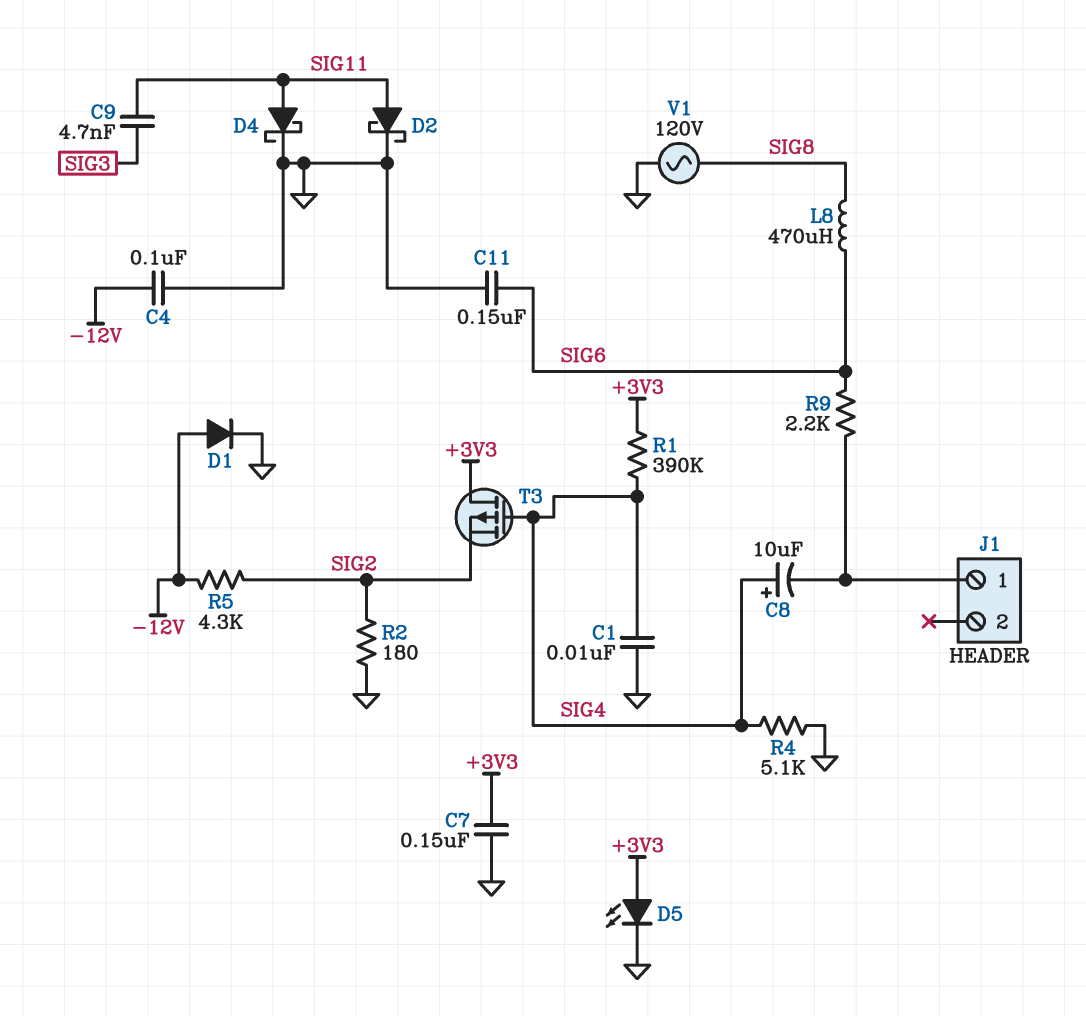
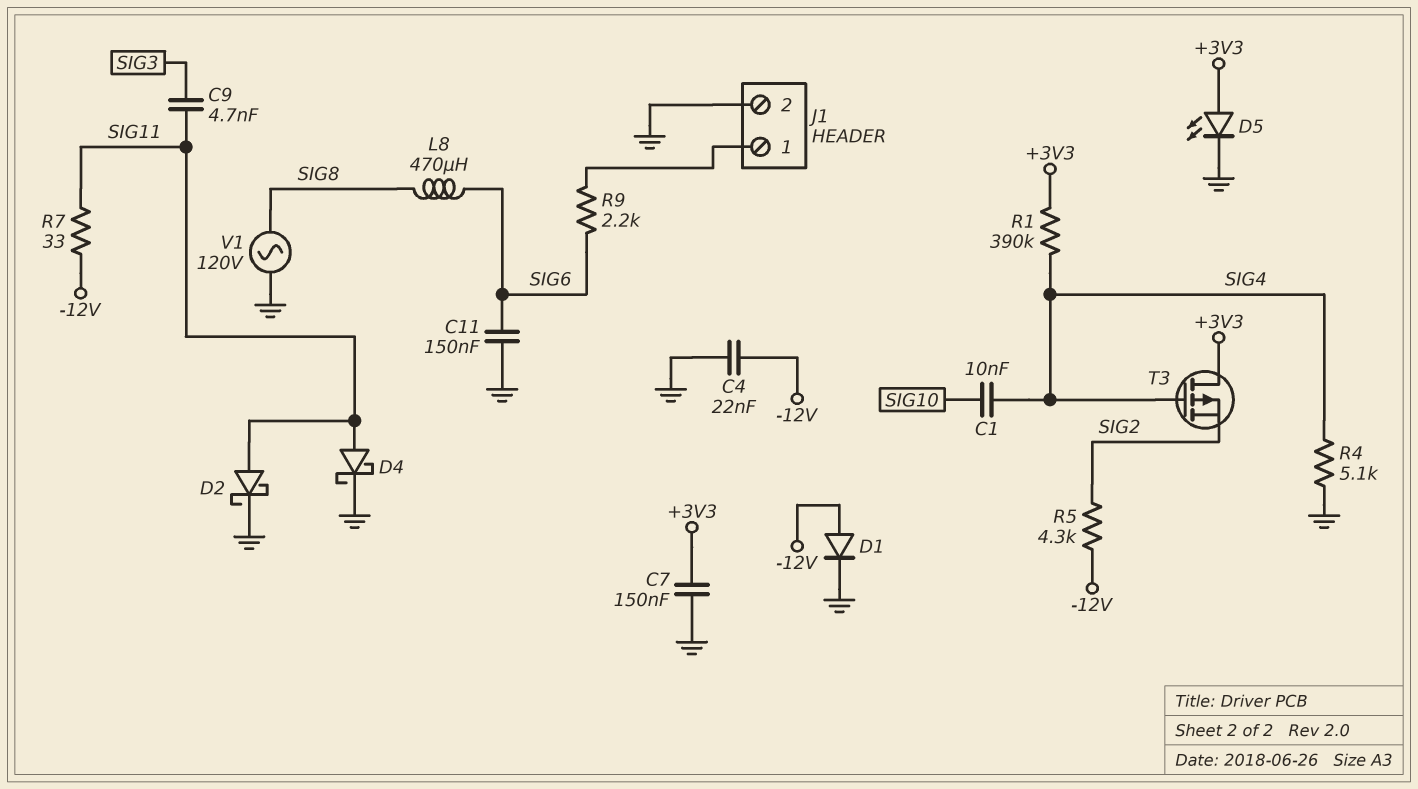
C1: 10nF (GND, SIG4) -> 10nF (SIG4, SIG10)
C4: 100nF (-12V, GND) -> 22nF (-12V, GND)
C8: 10uF (plus SIG4, minus J1/1) -> none
J1 pin 2: none -> GND
R2: 180 (GND, SIG2) -> none
R7: none -> 33 (-12V, SIG11)

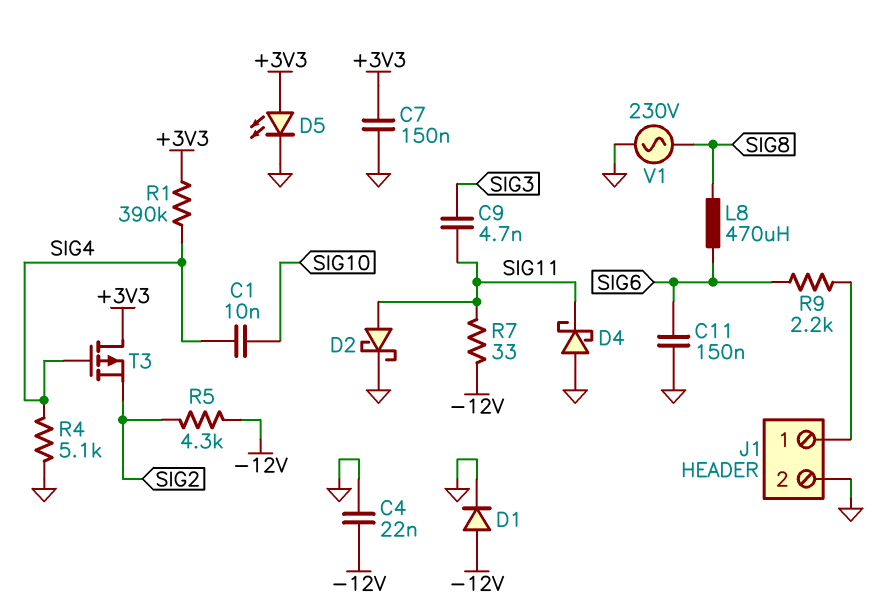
D4: schottky (A SIG11, K GND) -> schottky (A GND, K SIG11)
V1: AC 120V (GND, SIG8) -> AC 230V (GND, SIG8)

